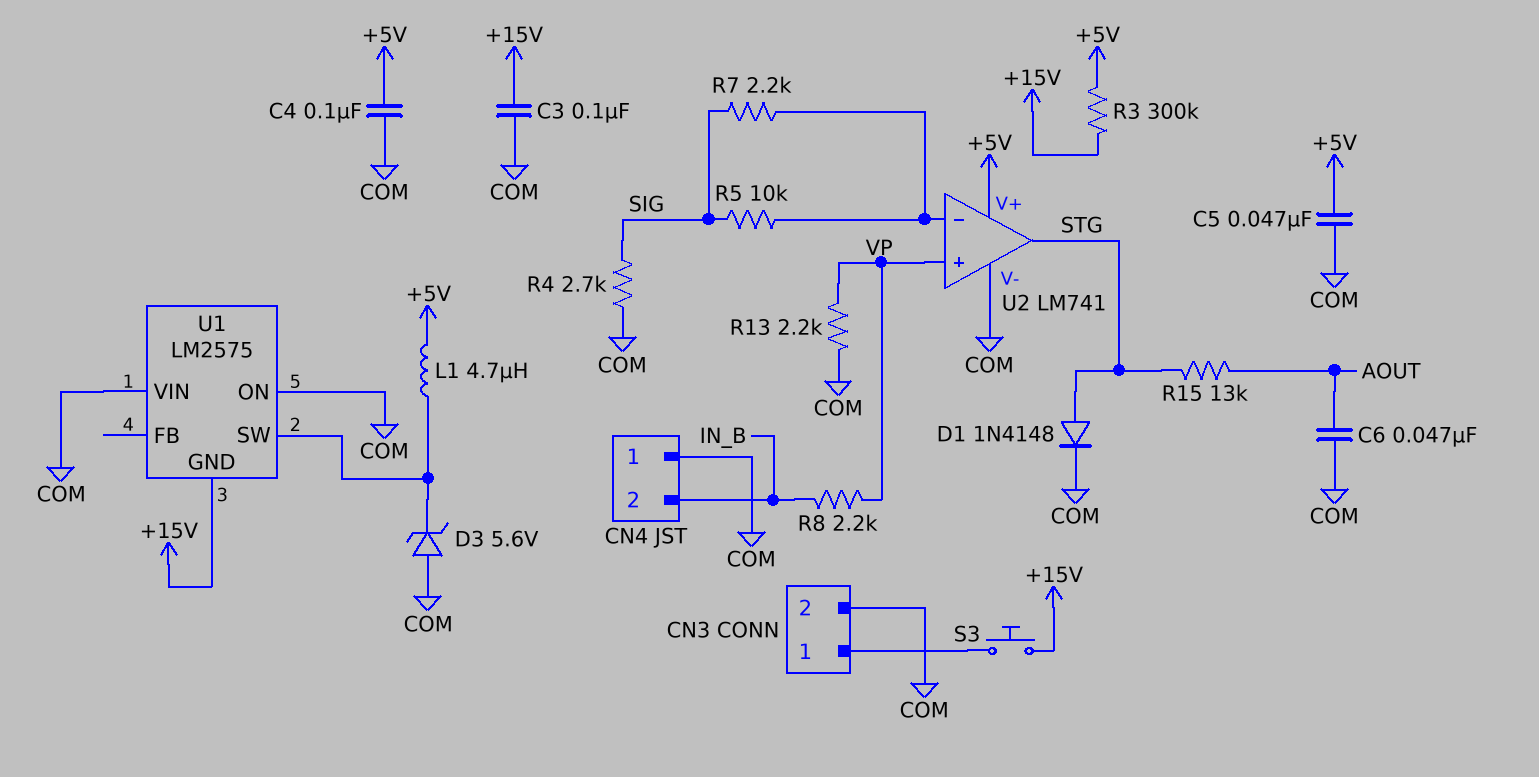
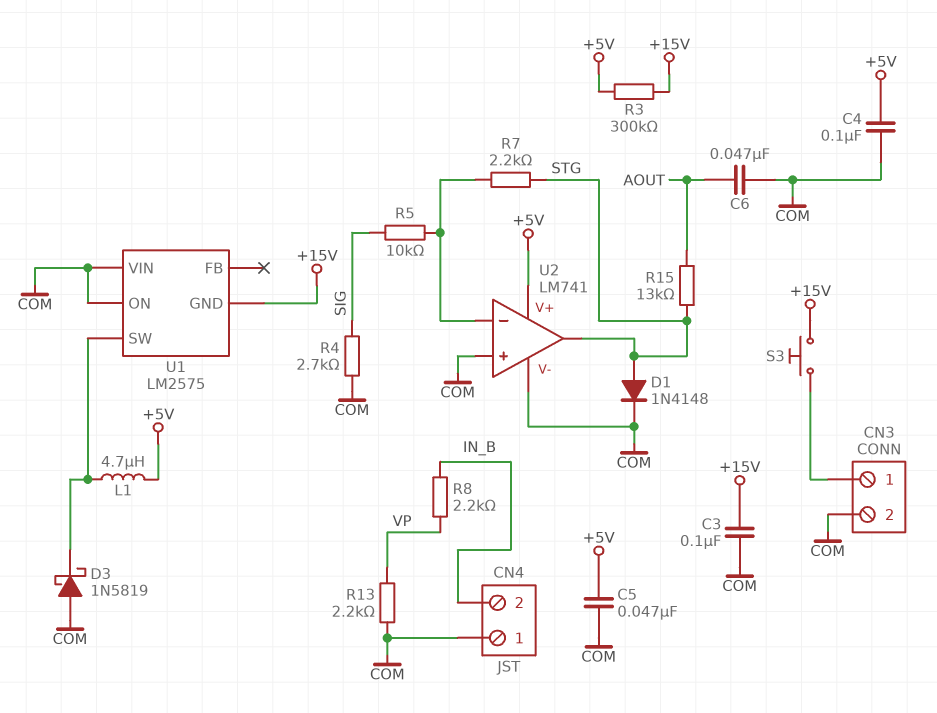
D3: zener 5.6V (A COM, K U1/SW) -> schottky 1N5819 (A COM, K U1/SW)
R7: 2.2k (SIG, U2/in-) -> 2.2k (STG, U2/in-)
U2 pin in+: VP -> COM

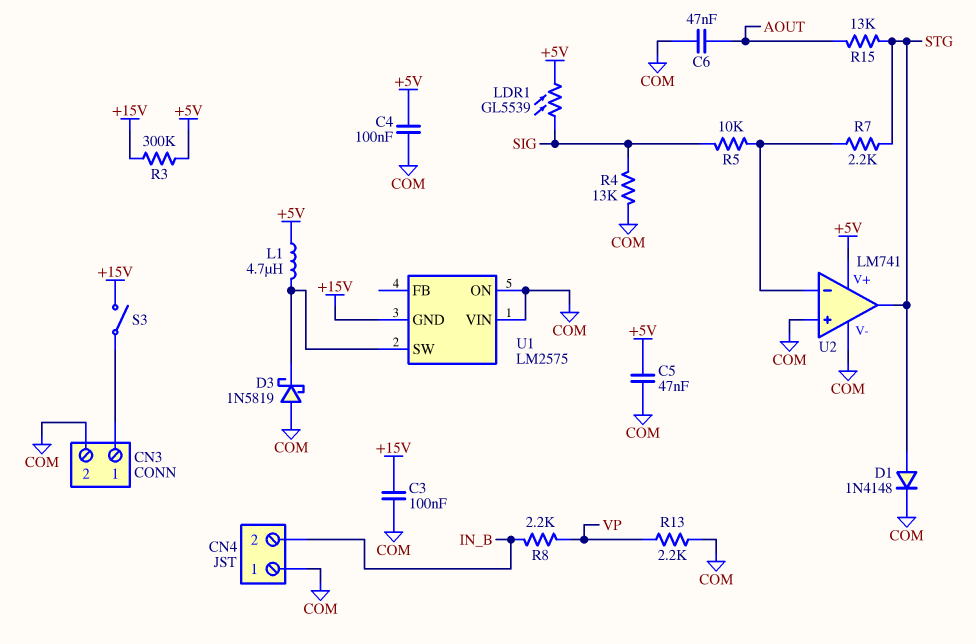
LDR1: none -> GL5539 (+5V, SIG)
R4: 2.7k (COM, SIG) -> 13k (COM, SIG)
S3: button (+15V, CN3/1) -> switch (+15V, CN3/1)

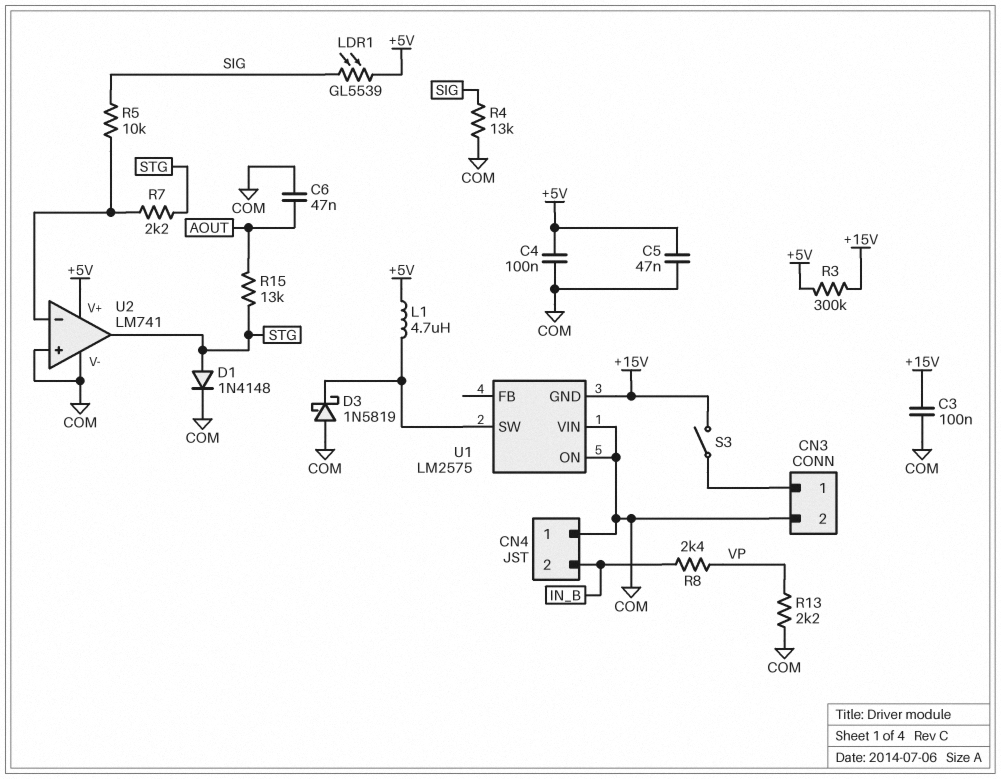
R8: 2.2k (IN_B, VP) -> 2.4k (IN_B, VP)

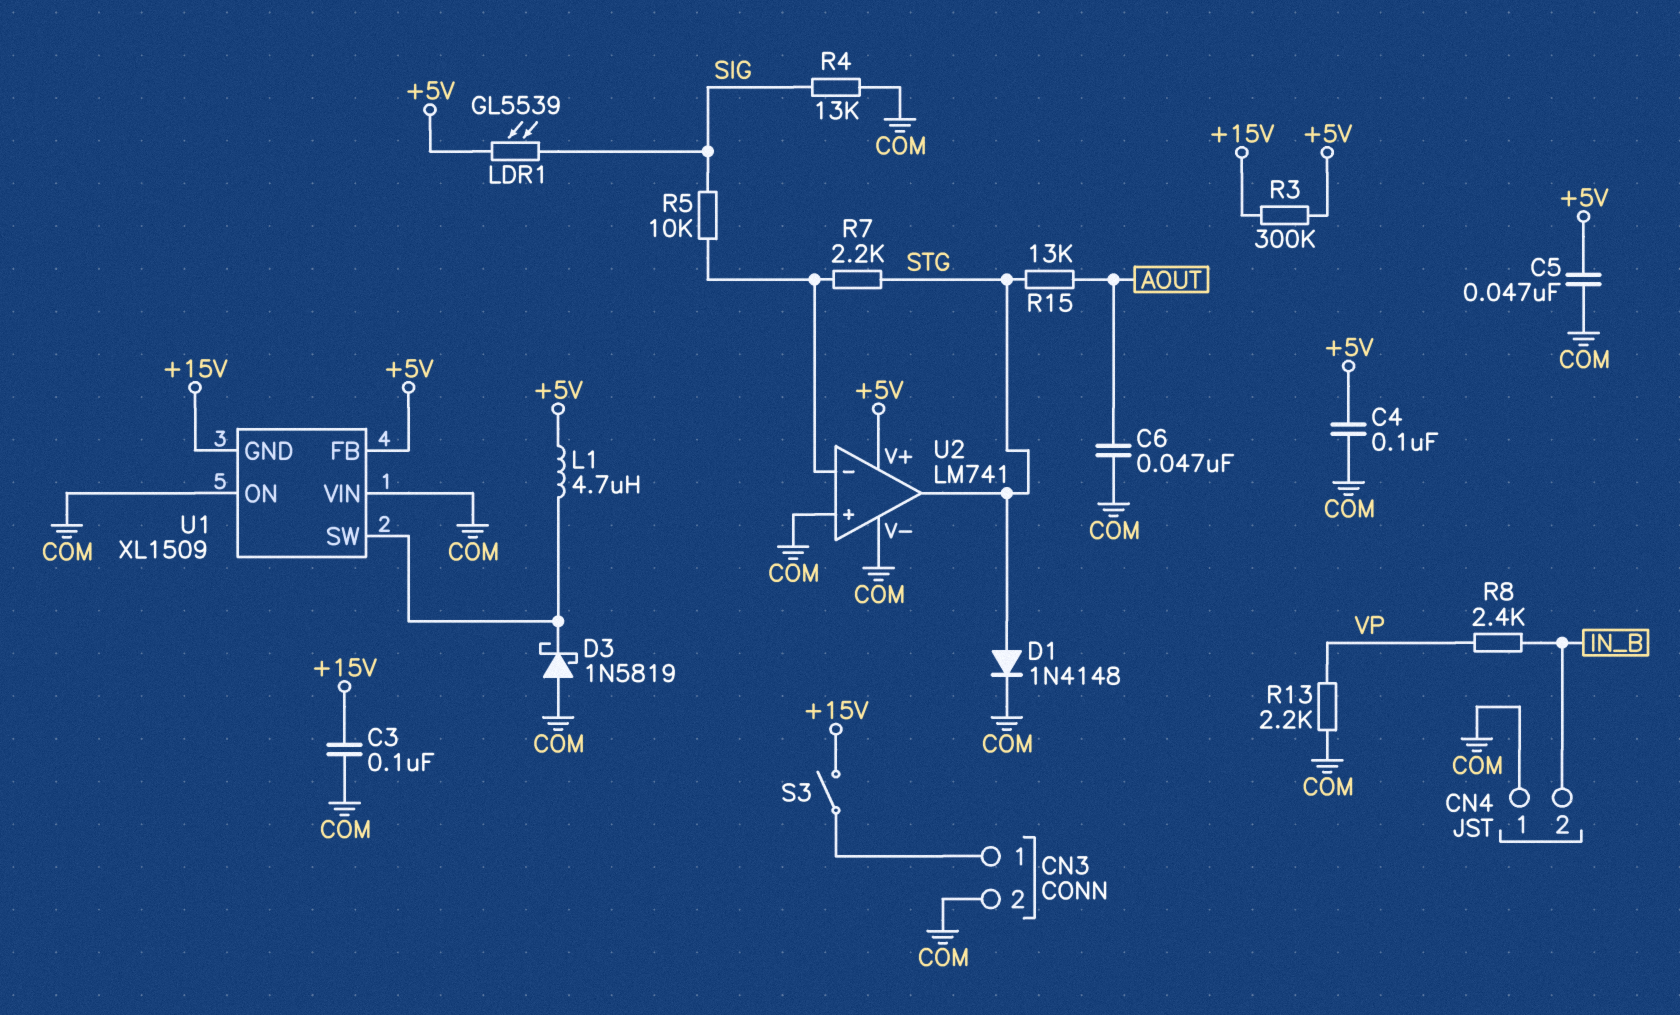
U1: LM2575 -> XL1509
U1 pin FB: none -> +5V

